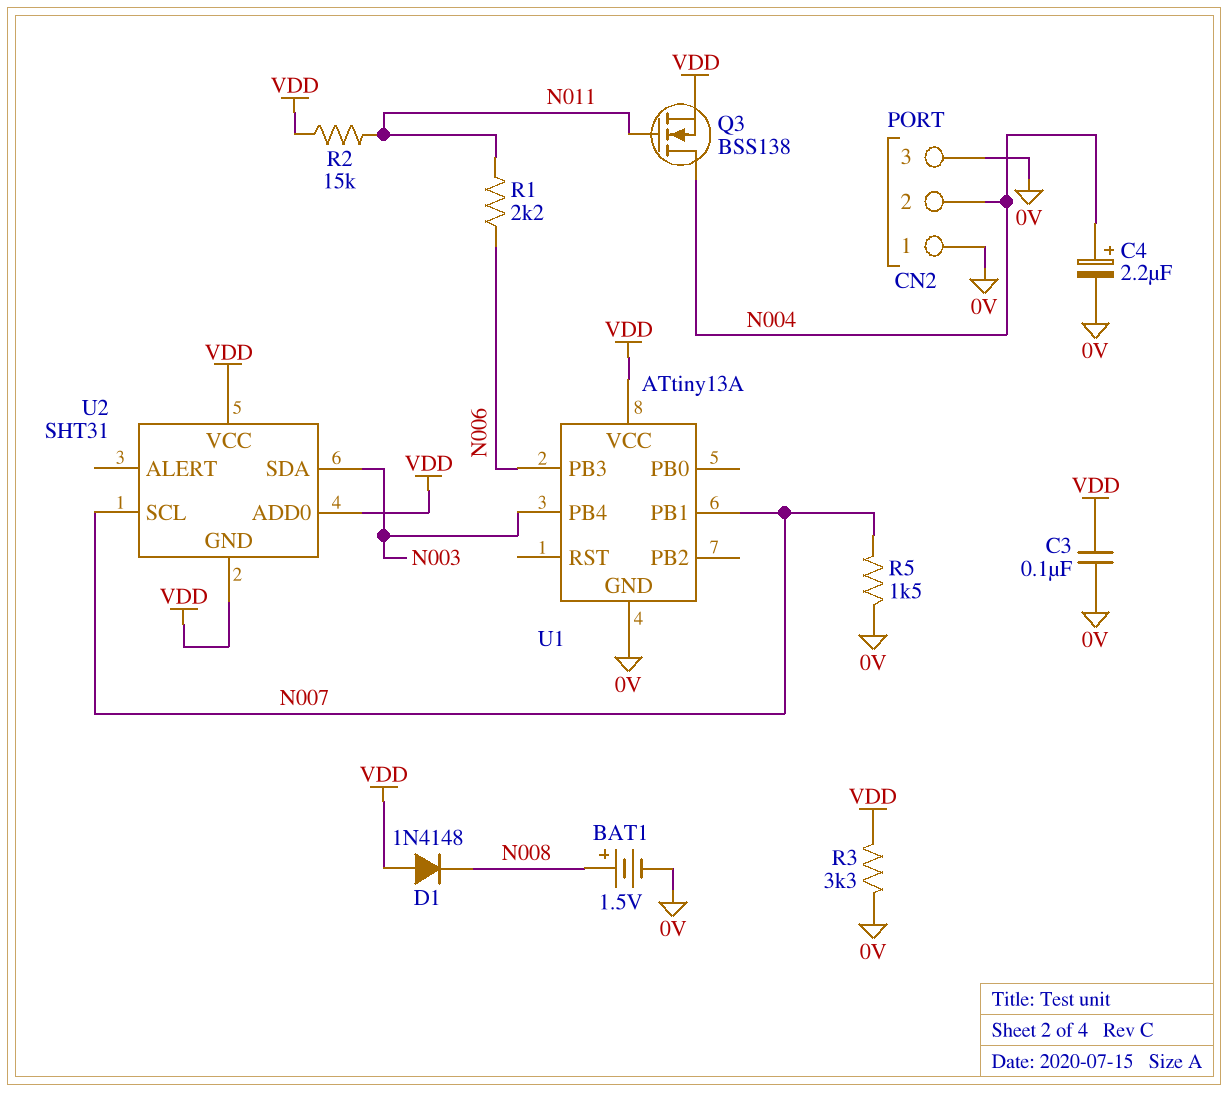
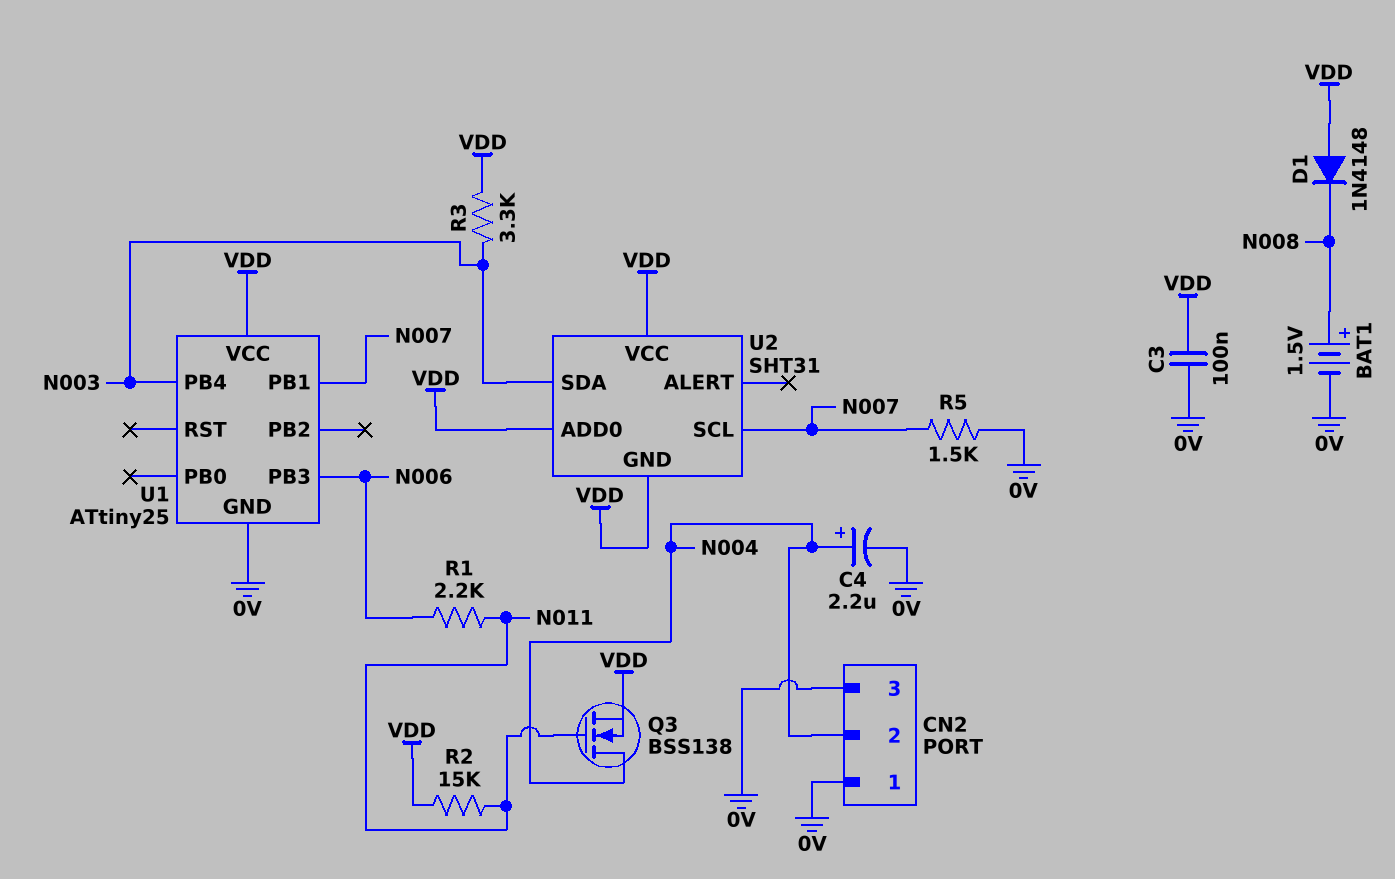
R3: 3.3k (0V, VDD) -> 3.3k (N003, VDD)
U1: ATtiny13A -> ATtiny25

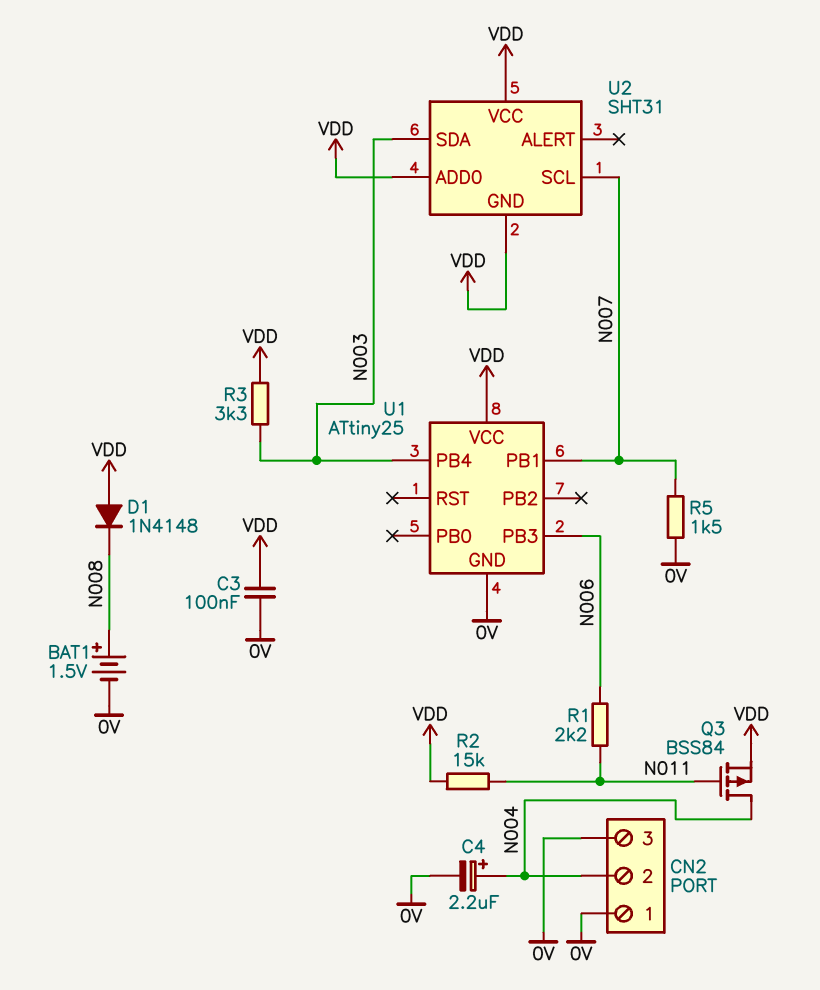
Q3: NMOS BSS138 (G N011, D N004, S VDD) -> PMOS BSS84 (G N011, D N004, S VDD)

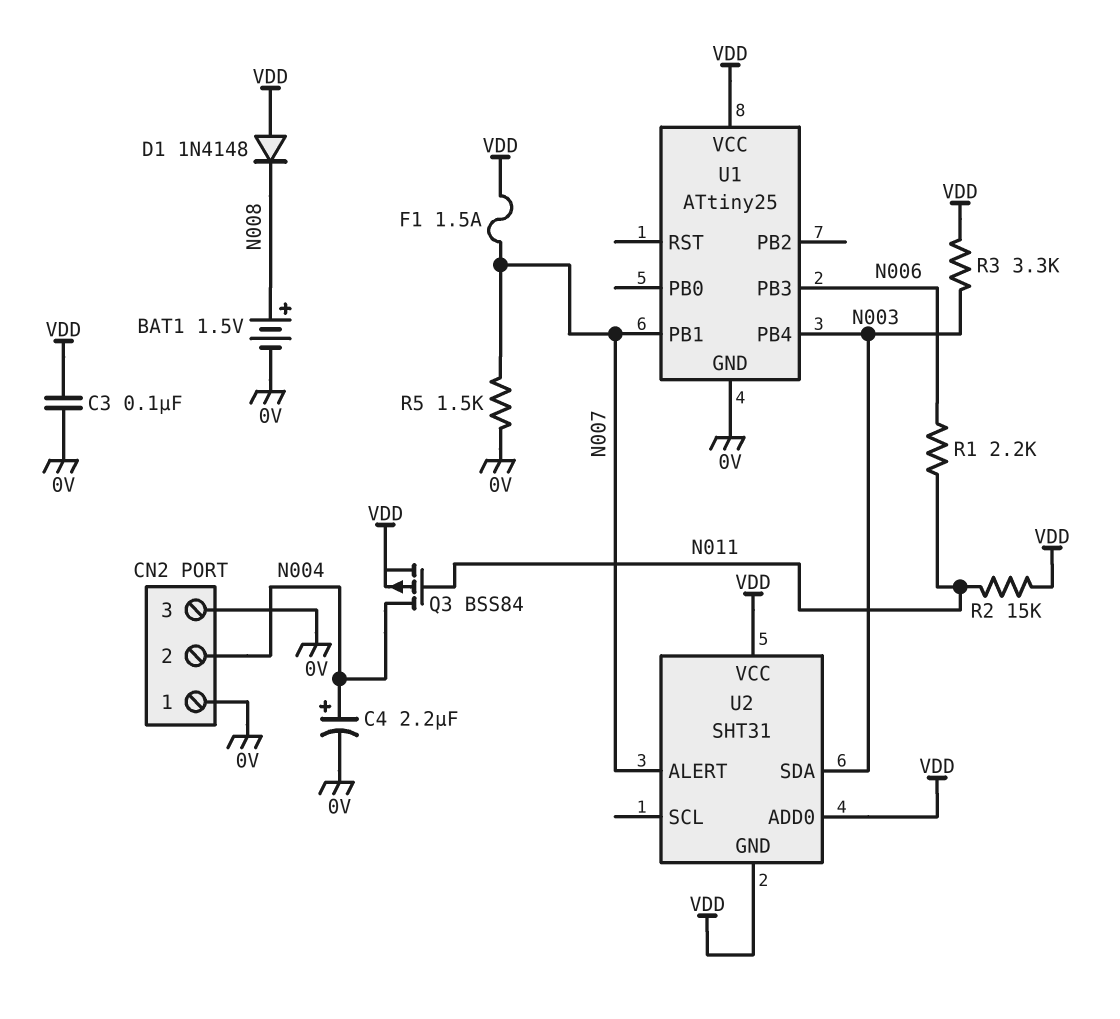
F1: none -> 1.5A (N007, VDD)
U2 pin ALERT: none -> N007
U2 pin SCL: N007 -> none

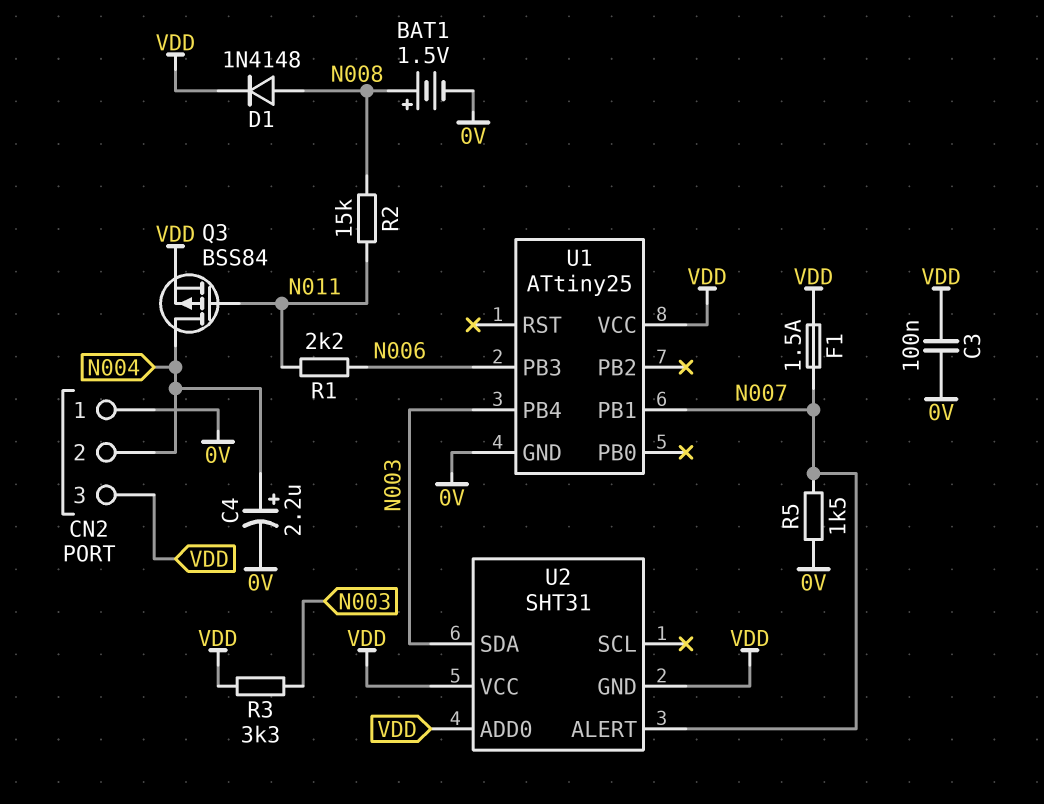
CN2 pin 3: 0V -> VDD
D1: diode 1N4148 (A VDD, K N008) -> diode 1N4148 (A N008, K VDD)
R2: 15k (N011, VDD) -> 15k (N008, N011)

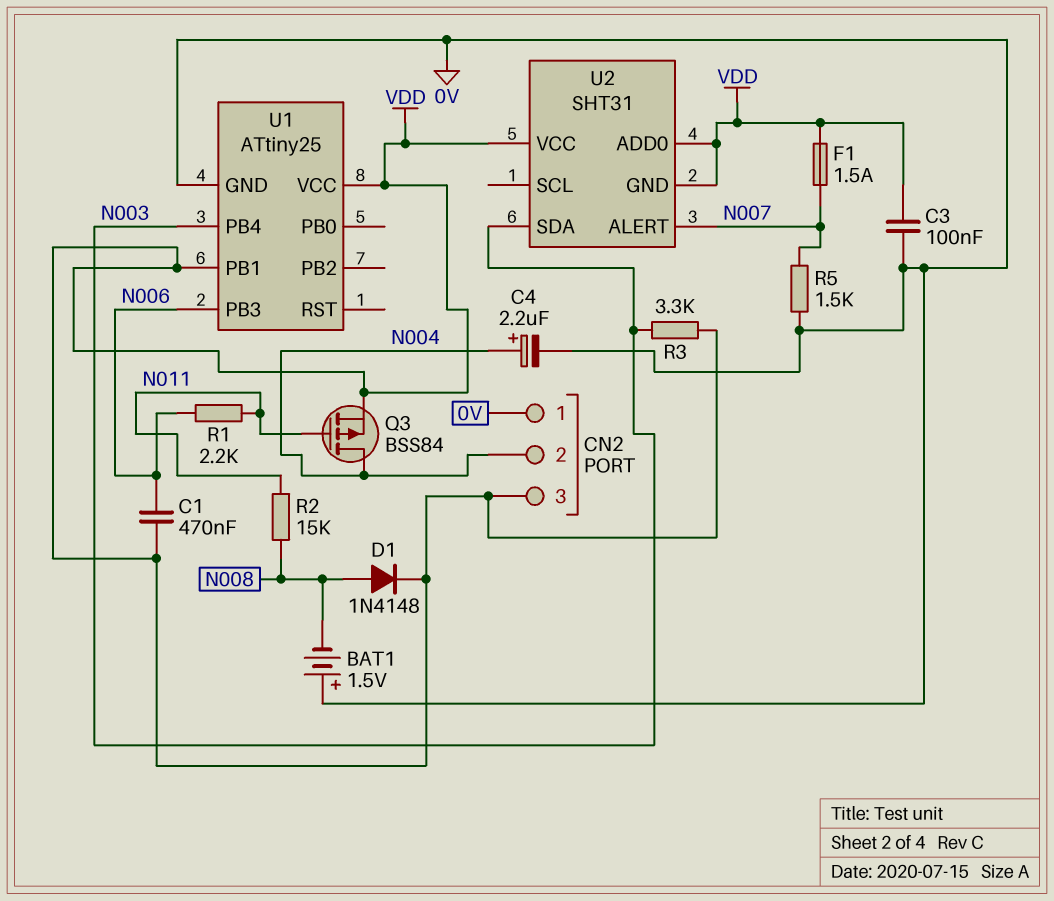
BAT1: 1.5V (plus N008, minus 0V) -> 1.5V (plus 0V, minus N008)
C1: none -> 470nF (N006, VDD)
U1 pin PB1: N007 -> VDD

